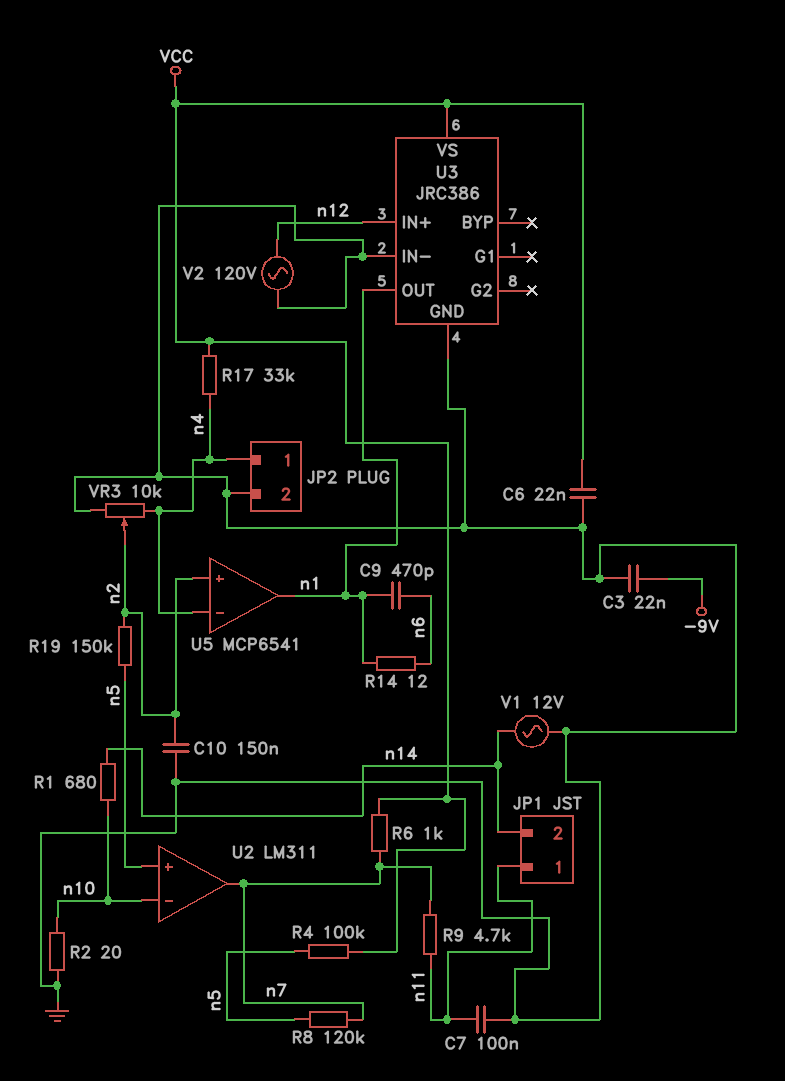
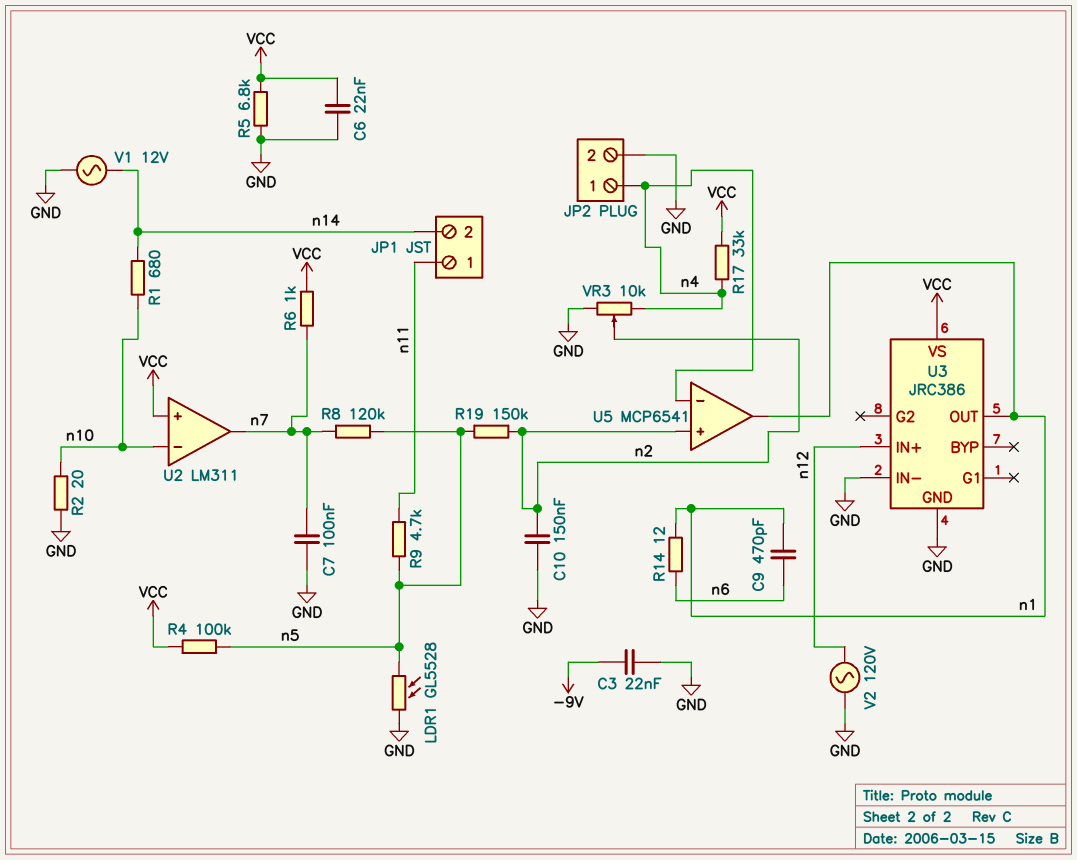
C7: 100nF (GND, n11) -> 100nF (GND, n7)
LDR1: none -> GL5528 (GND, n5)
R5: none -> 6.8k (GND, VCC)
R9: 4.7k (n7, n11) -> 4.7k (n5, n11)
U2 pin in+: n5 -> VCC

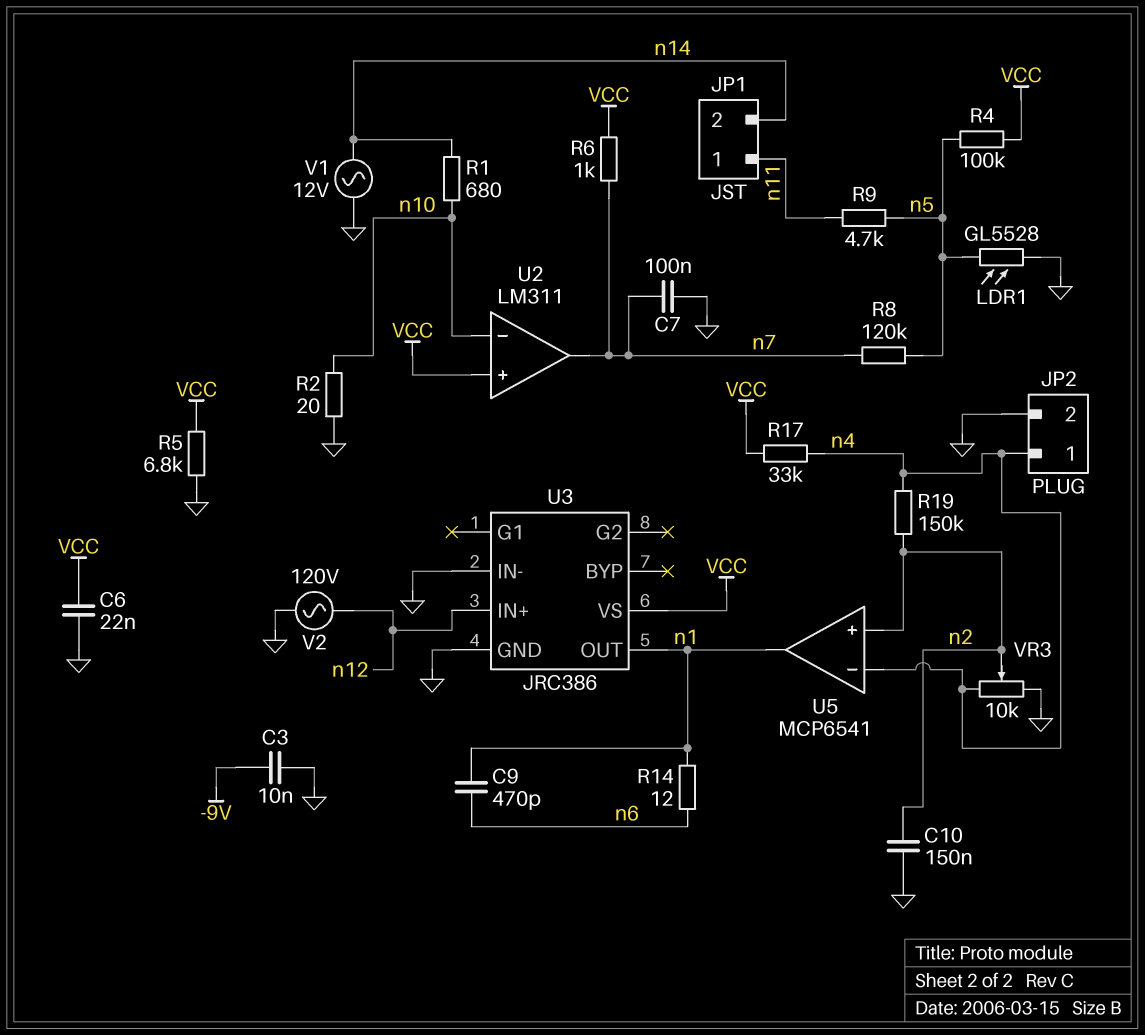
C3: 22nF (-9V, GND) -> 10nF (-9V, GND)
R19: 150k (n2, n5) -> 150k (n2, n4)

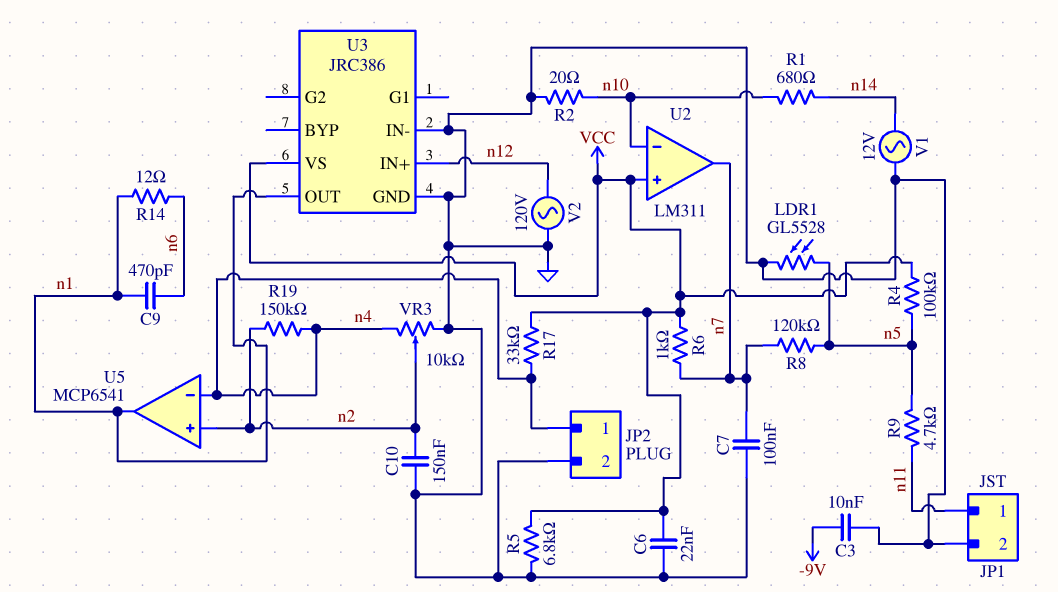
JP1 pin 2: n14 -> GND

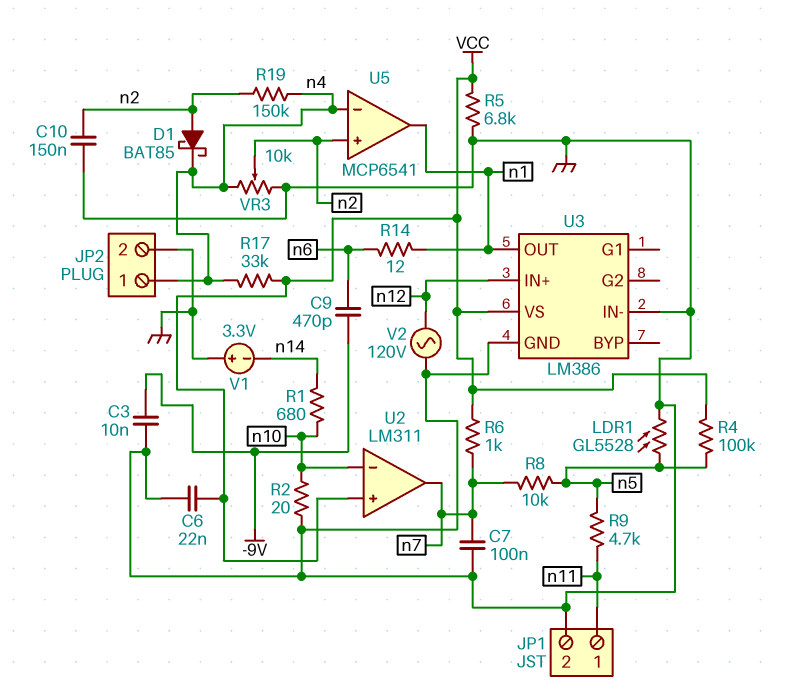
C9: 470pF (n1, n6) -> 470pF (-9V, n6)
D1: none -> schottky BAT85 (A n2, K n4)
R8: 120k (n5, n7) -> 10k (n5, n7)
U3: JRC386 -> LM386
V1: AC 12V (GND, n14) -> 3.3V (plus GND, minus n14)

